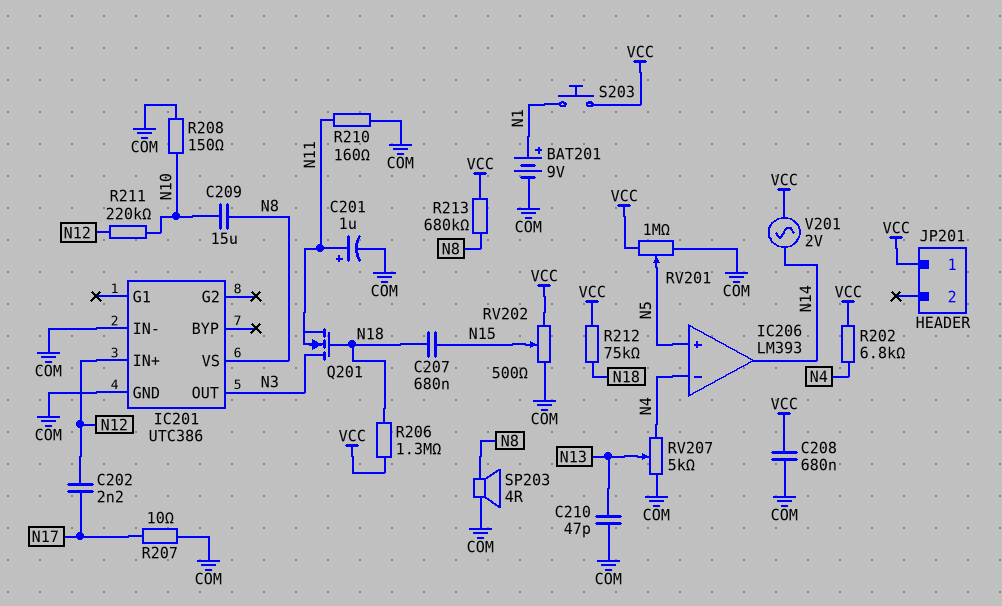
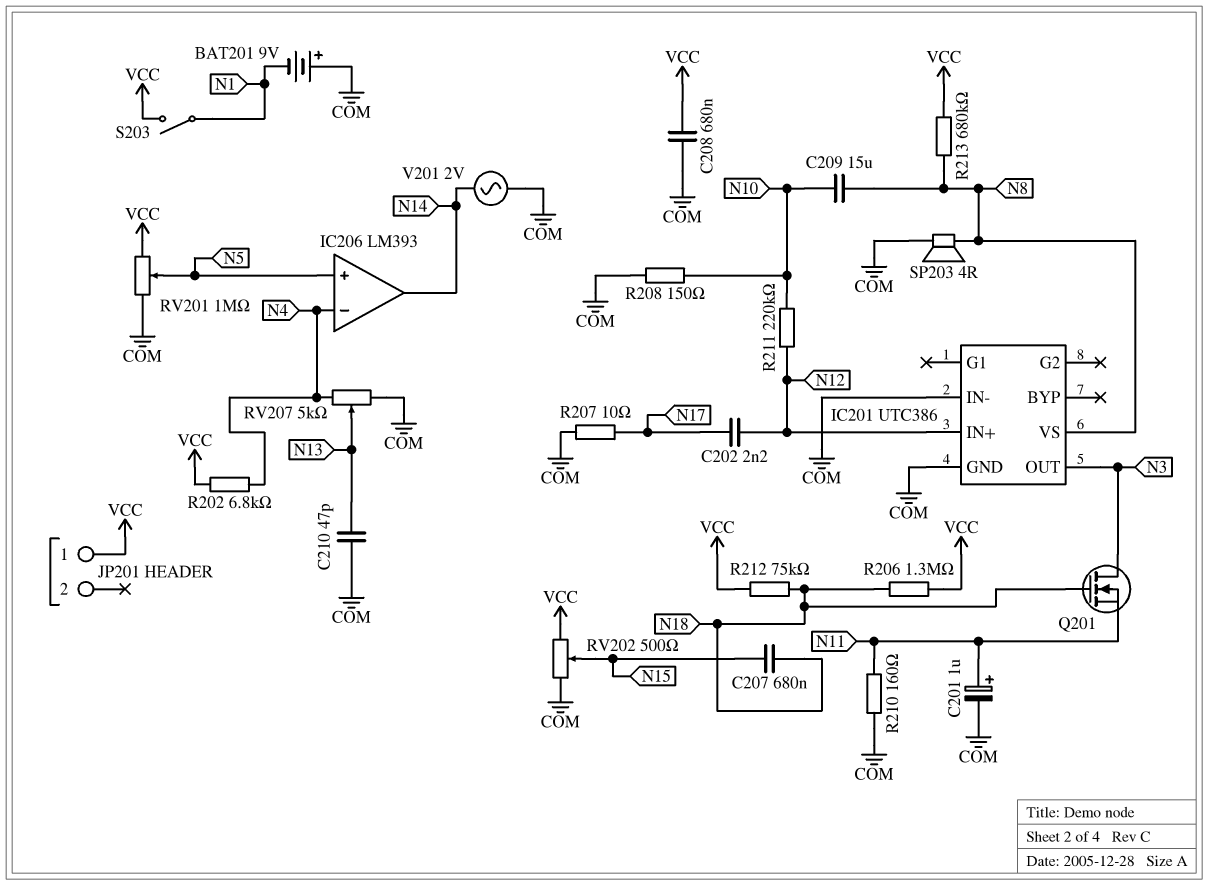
BAT201: 9V (plus N1, minus COM) -> 9V (plus COM, minus N1)
S203: button (N1, VCC) -> switch (N1, VCC)
V201: AC 2V (N14, VCC) -> AC 2V (COM, N14)

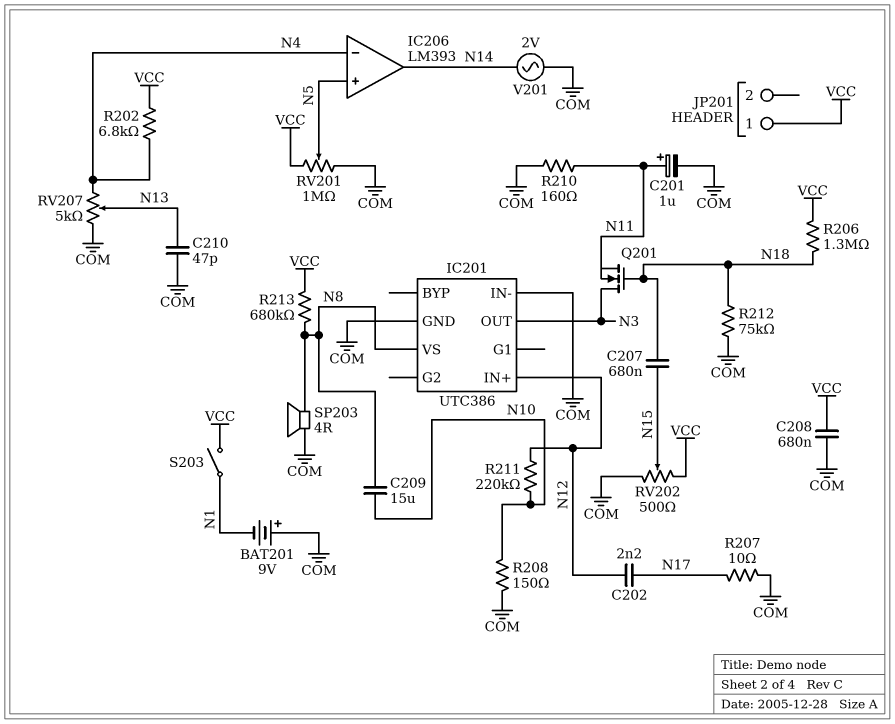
R212: 75k (N18, VCC) -> 75k (COM, N18)

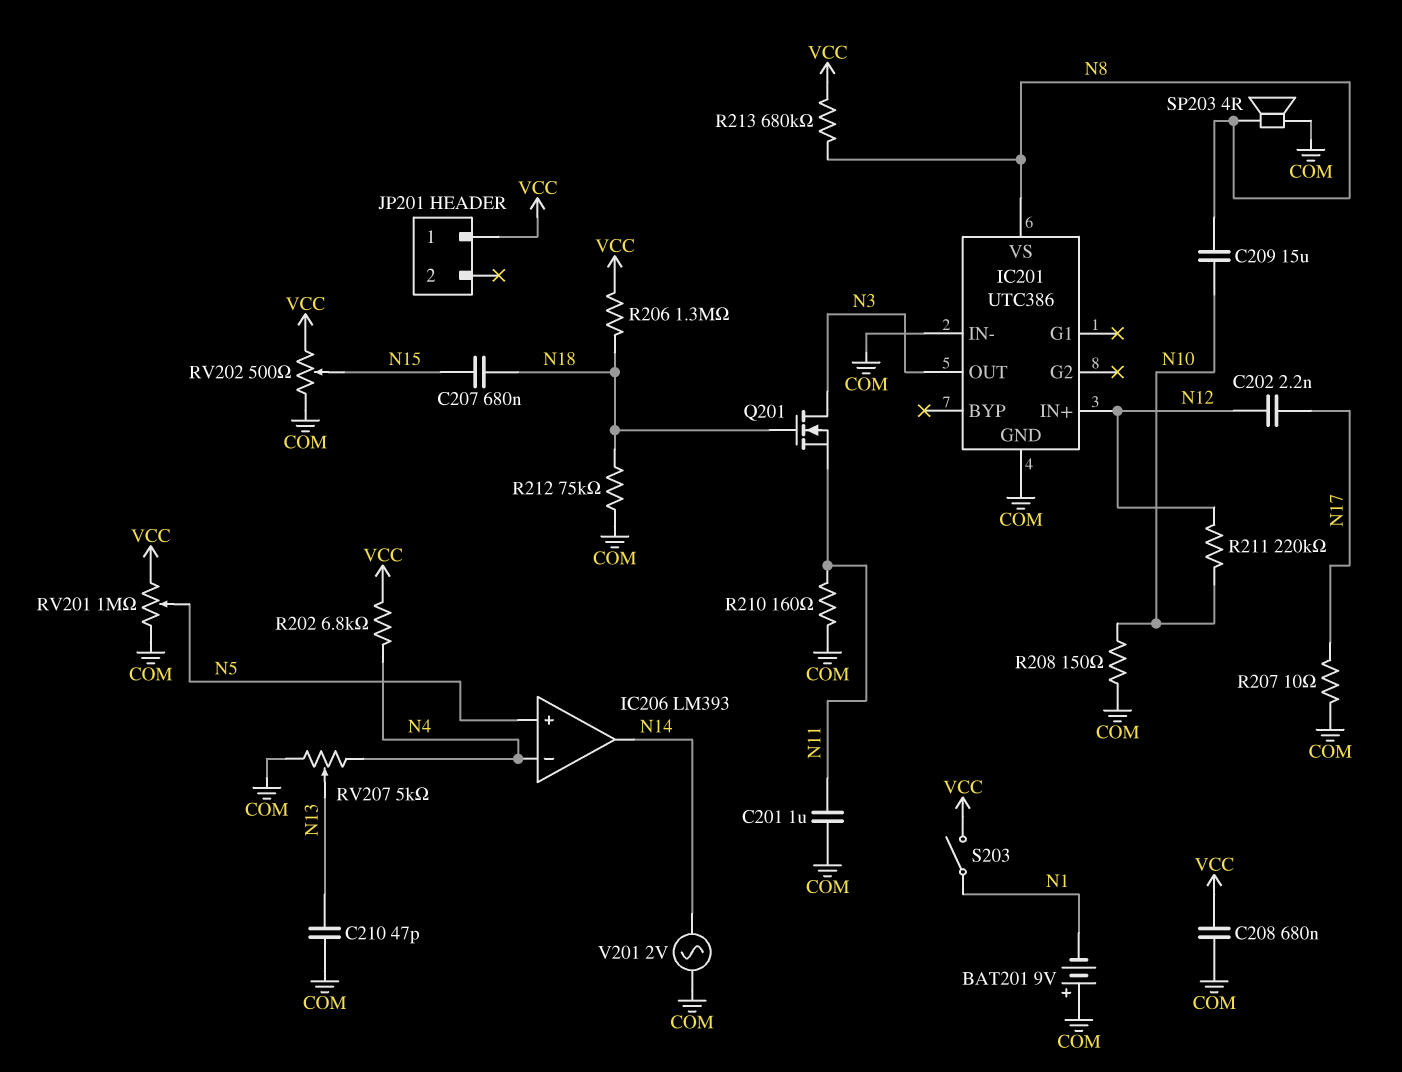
C201: 1uF (plus N11, minus COM) -> 1uF (COM, N11)

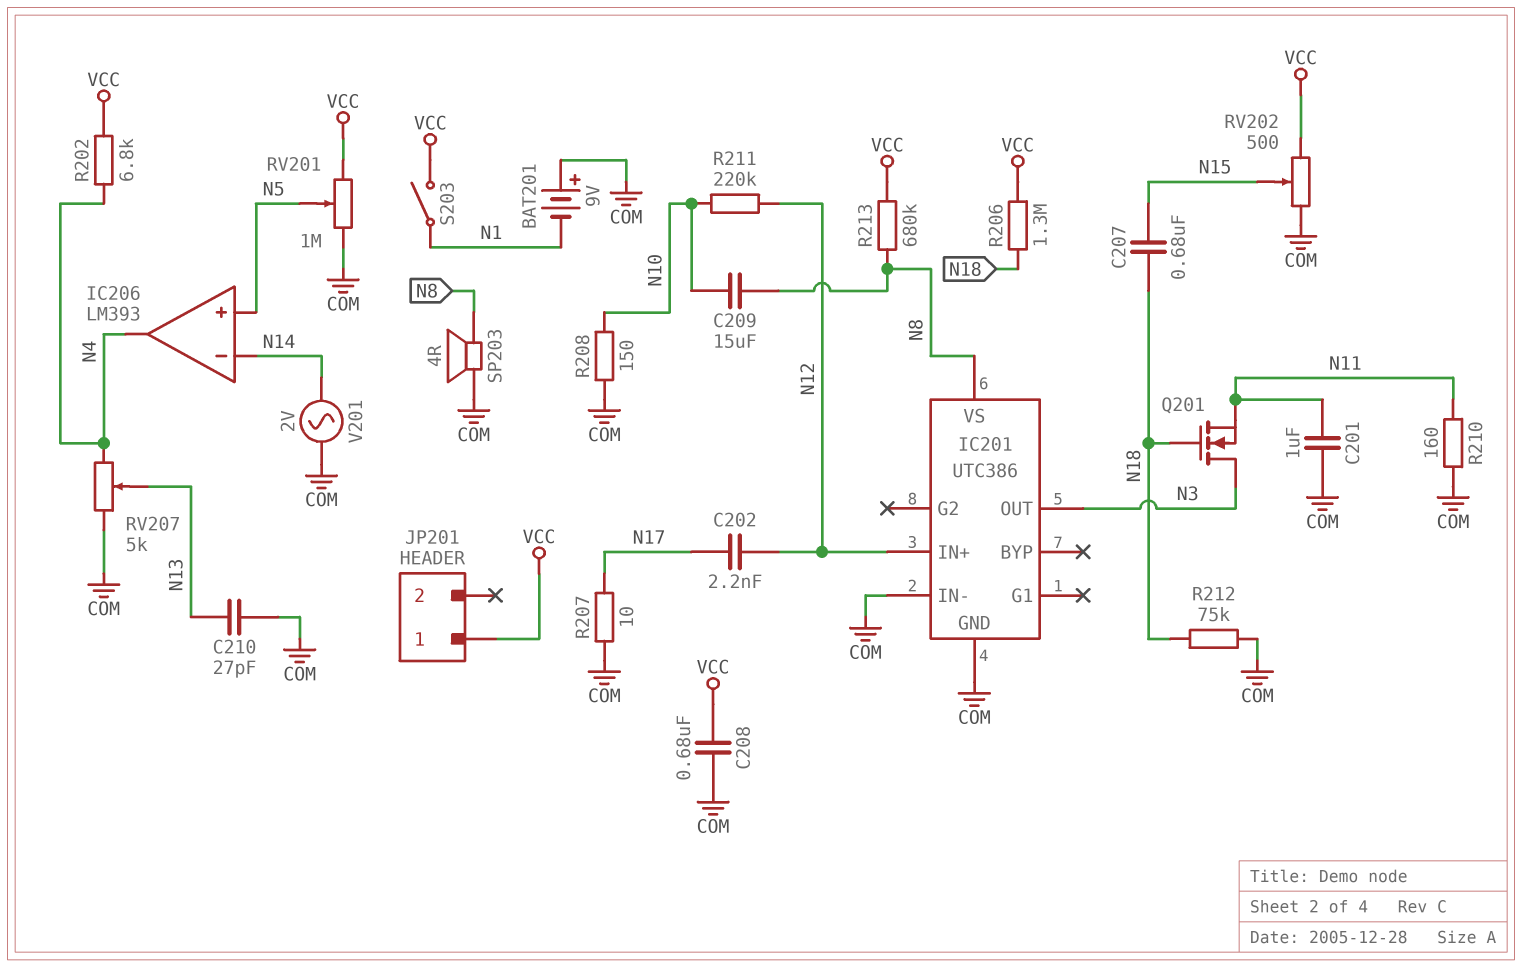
C210: 47pF (COM, N13) -> 27pF (COM, N13)
IC206 pin in-: N4 -> N14
IC206 pin out: N14 -> N4

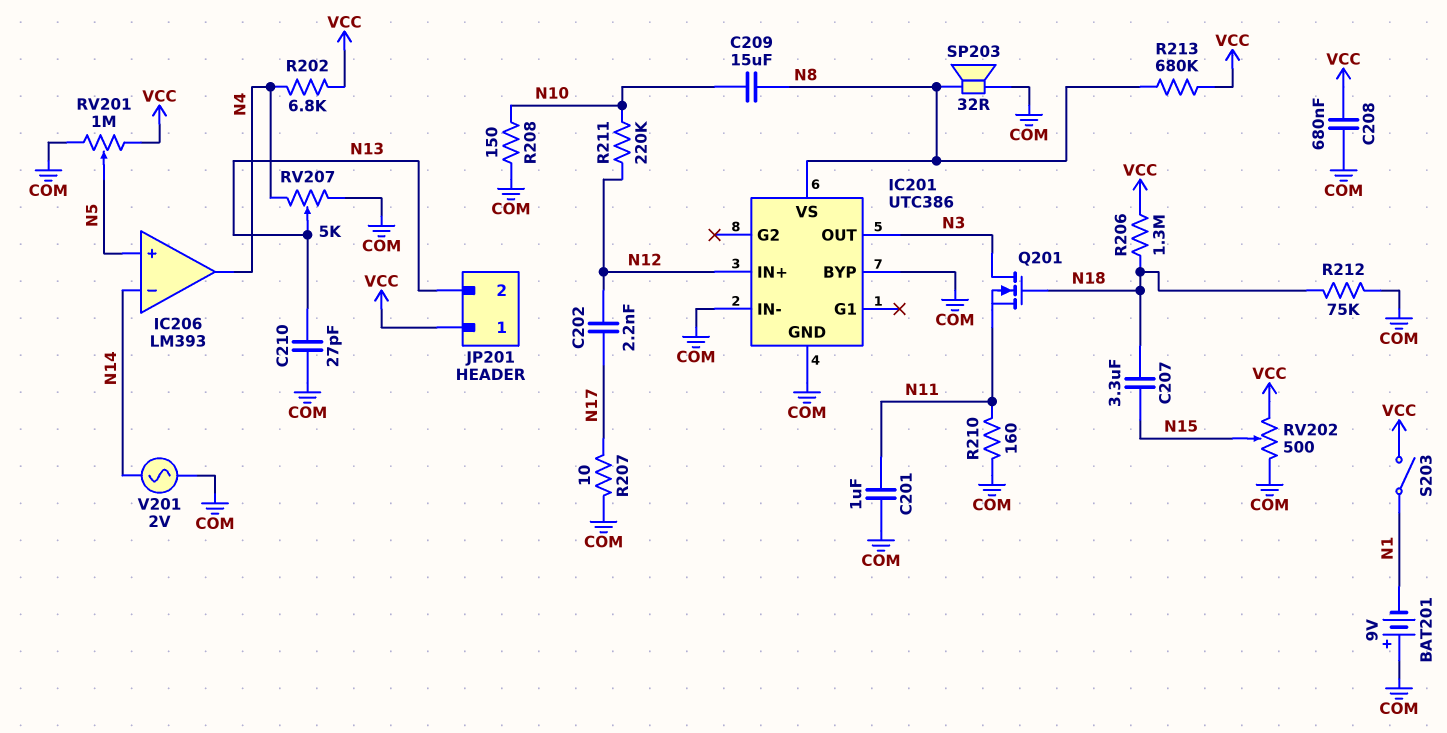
C207: 680nF (N15, N18) -> 3.3uF (N15, N18)
IC201 pin BYP: none -> COM
JP201 pin 2: none -> N13
SP203: speaker 4R (COM, N8) -> speaker 32R (COM, N8)

